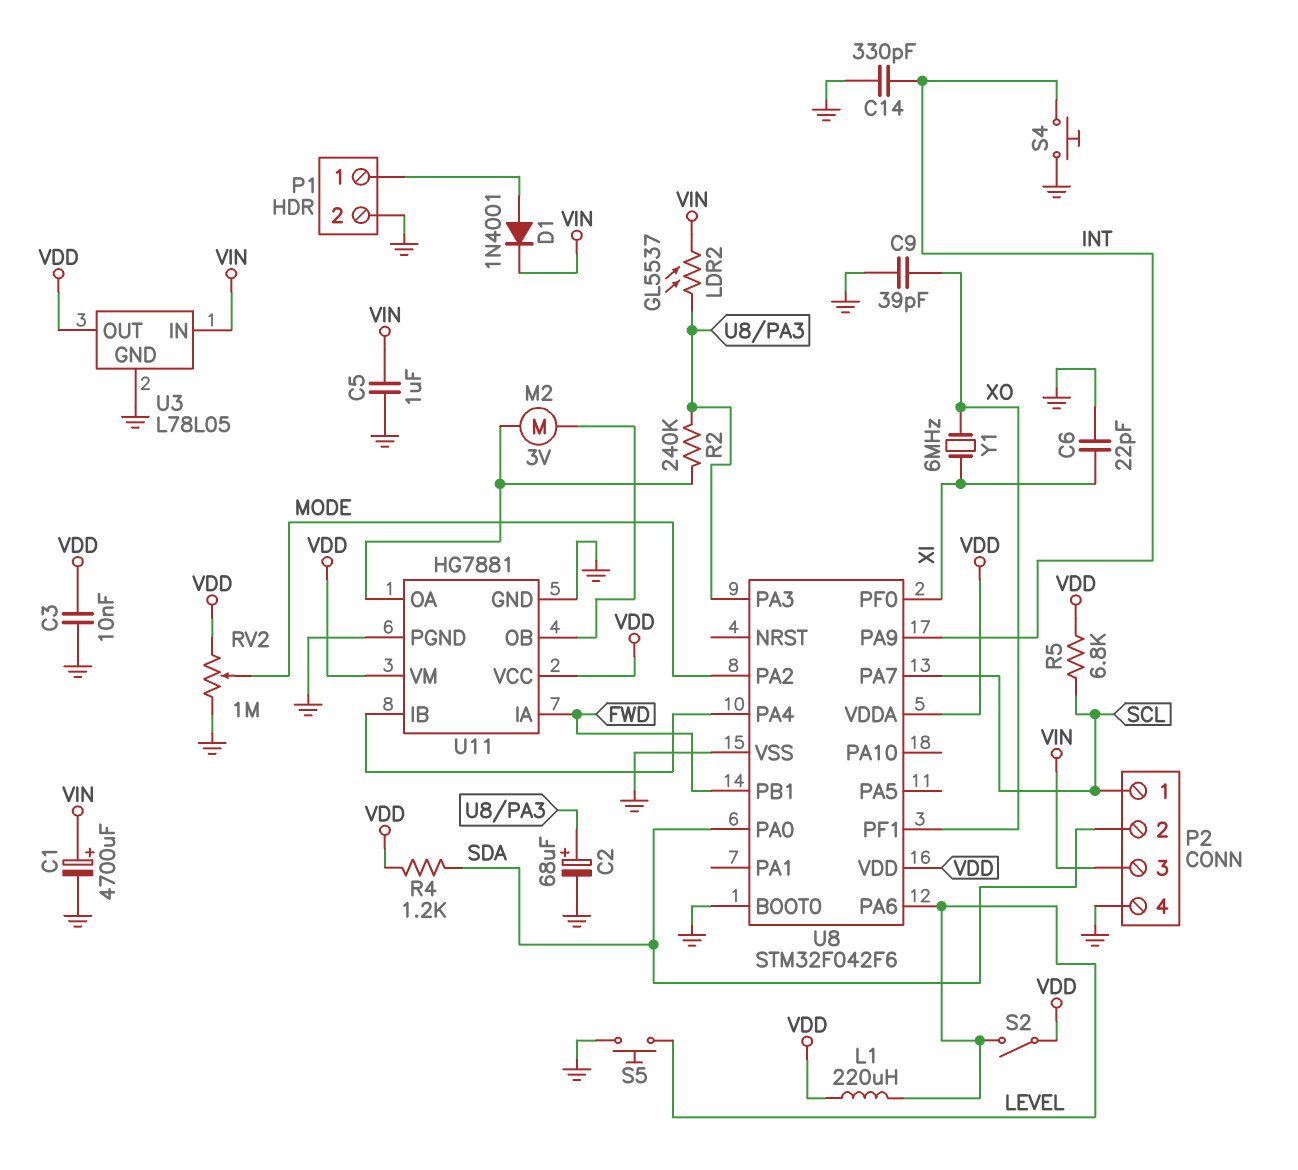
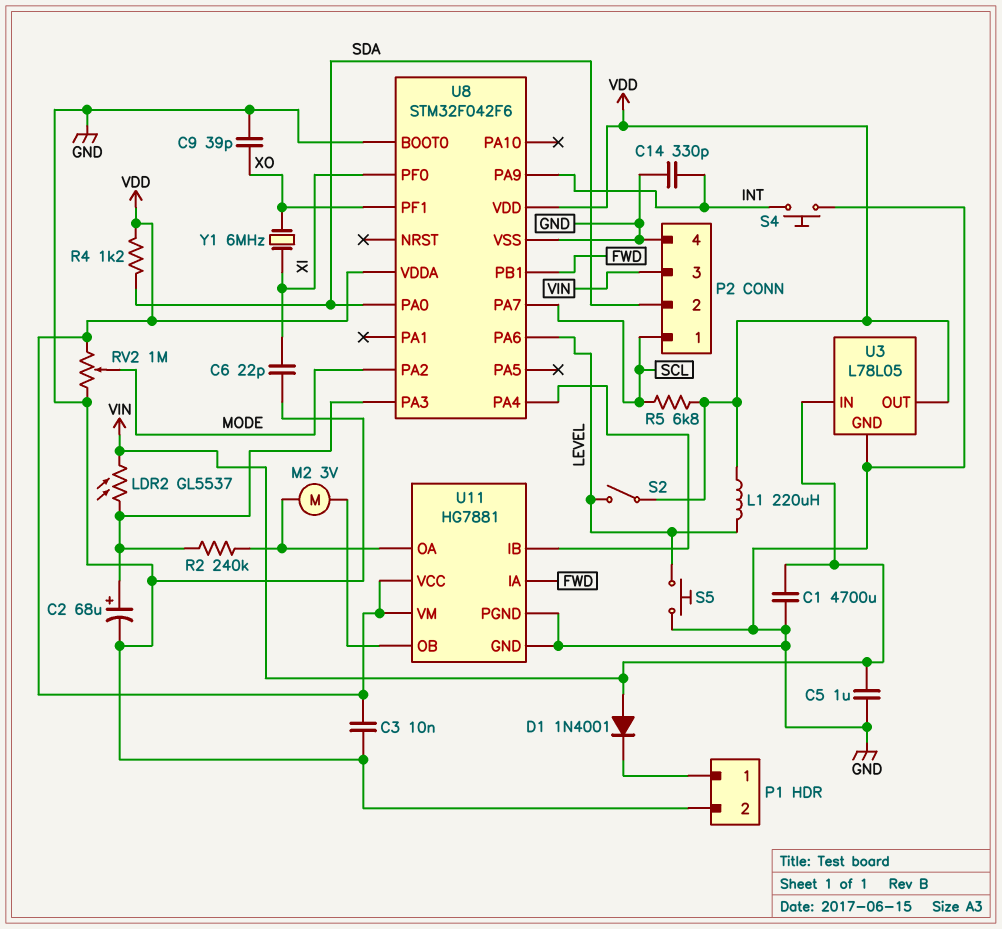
C1: 4700uF (plus VIN, minus GND) -> 4700uF (GND, VIN)
D1: diode 1N4001 (A P1/1, K VIN) -> diode 1N4001 (A VIN, K P1/1)

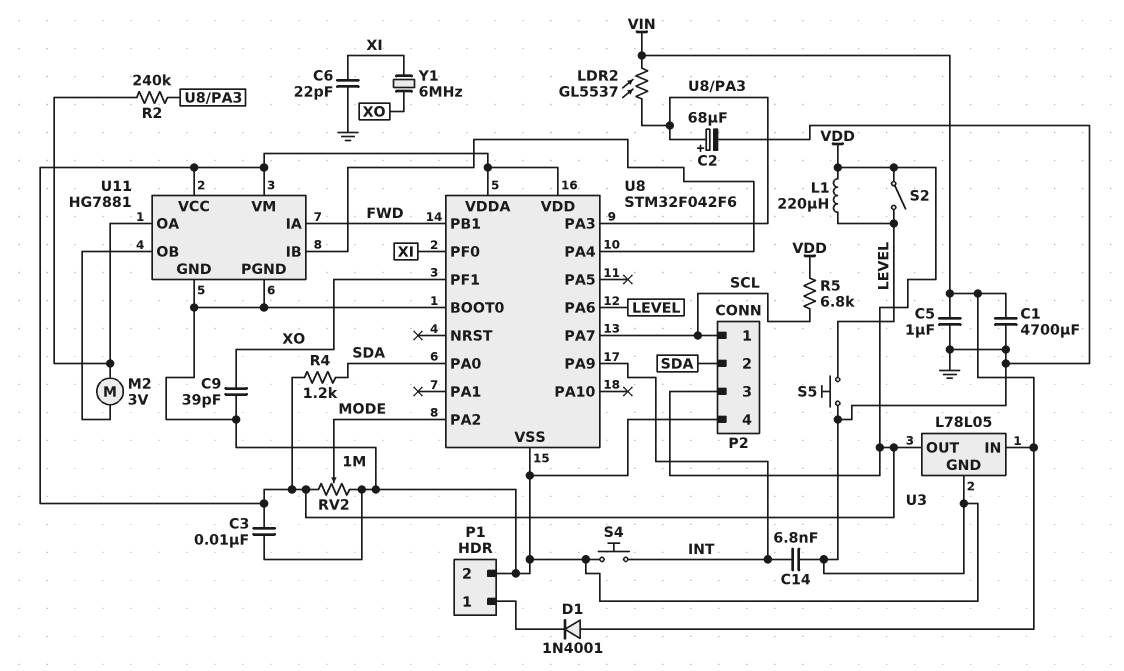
C14: 330pF (GND, INT) -> 6.8nF (GND, INT)
P2 pin 3: VIN -> VDD

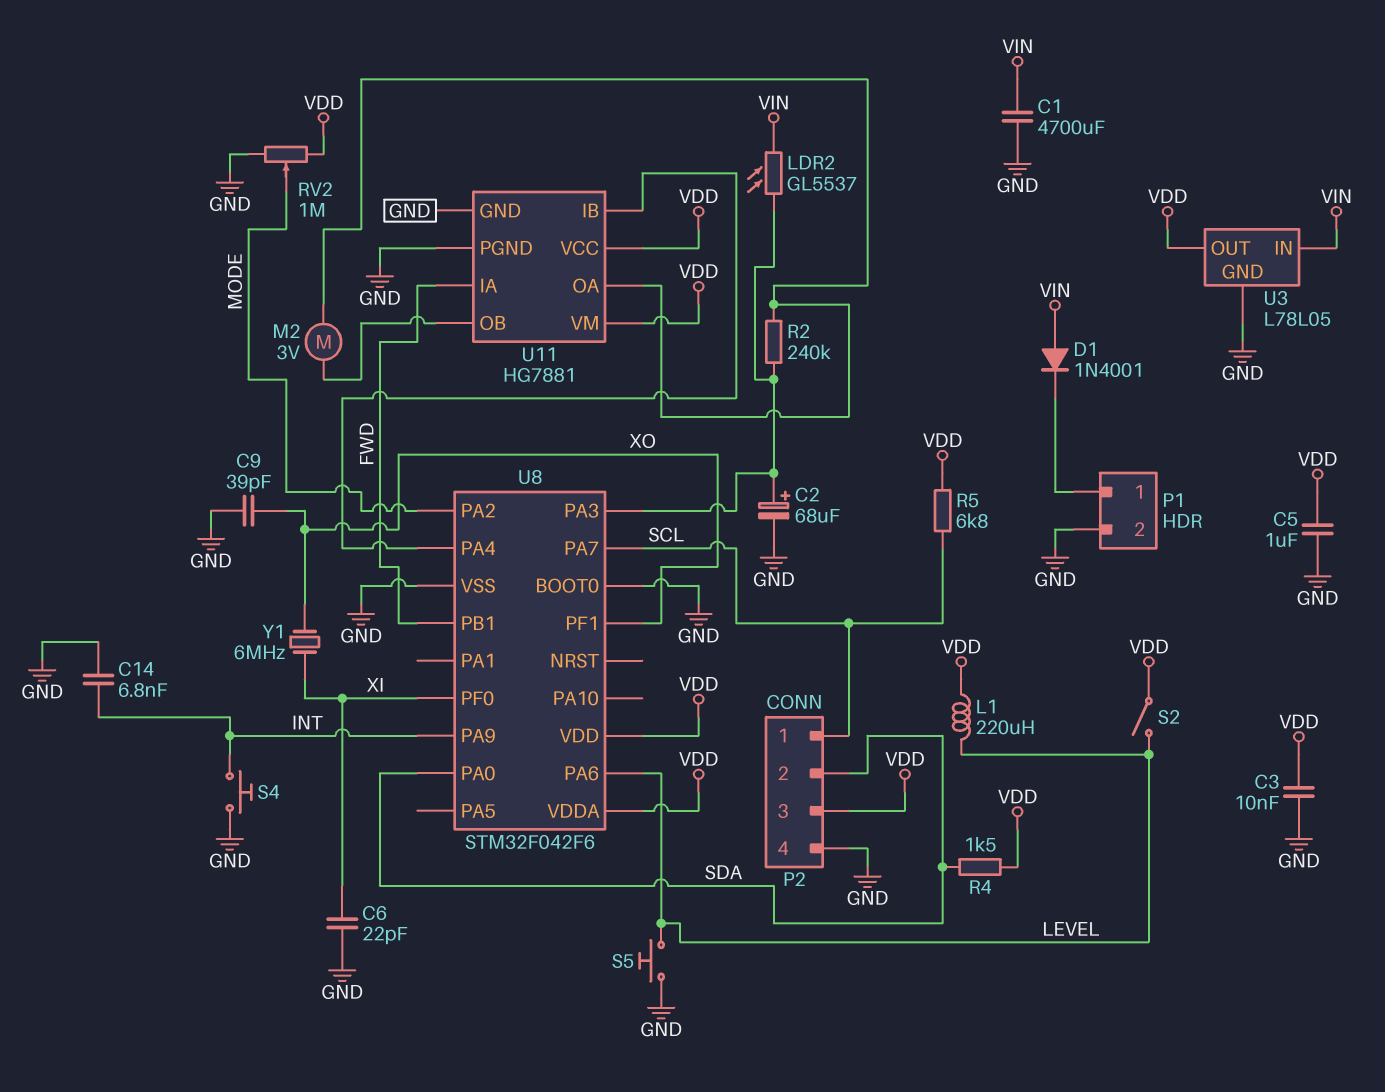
C5: 1uF (GND, VIN) -> 1uF (GND, VDD)
R4: 1.2k (SDA, VDD) -> 1.5k (SDA, VDD)

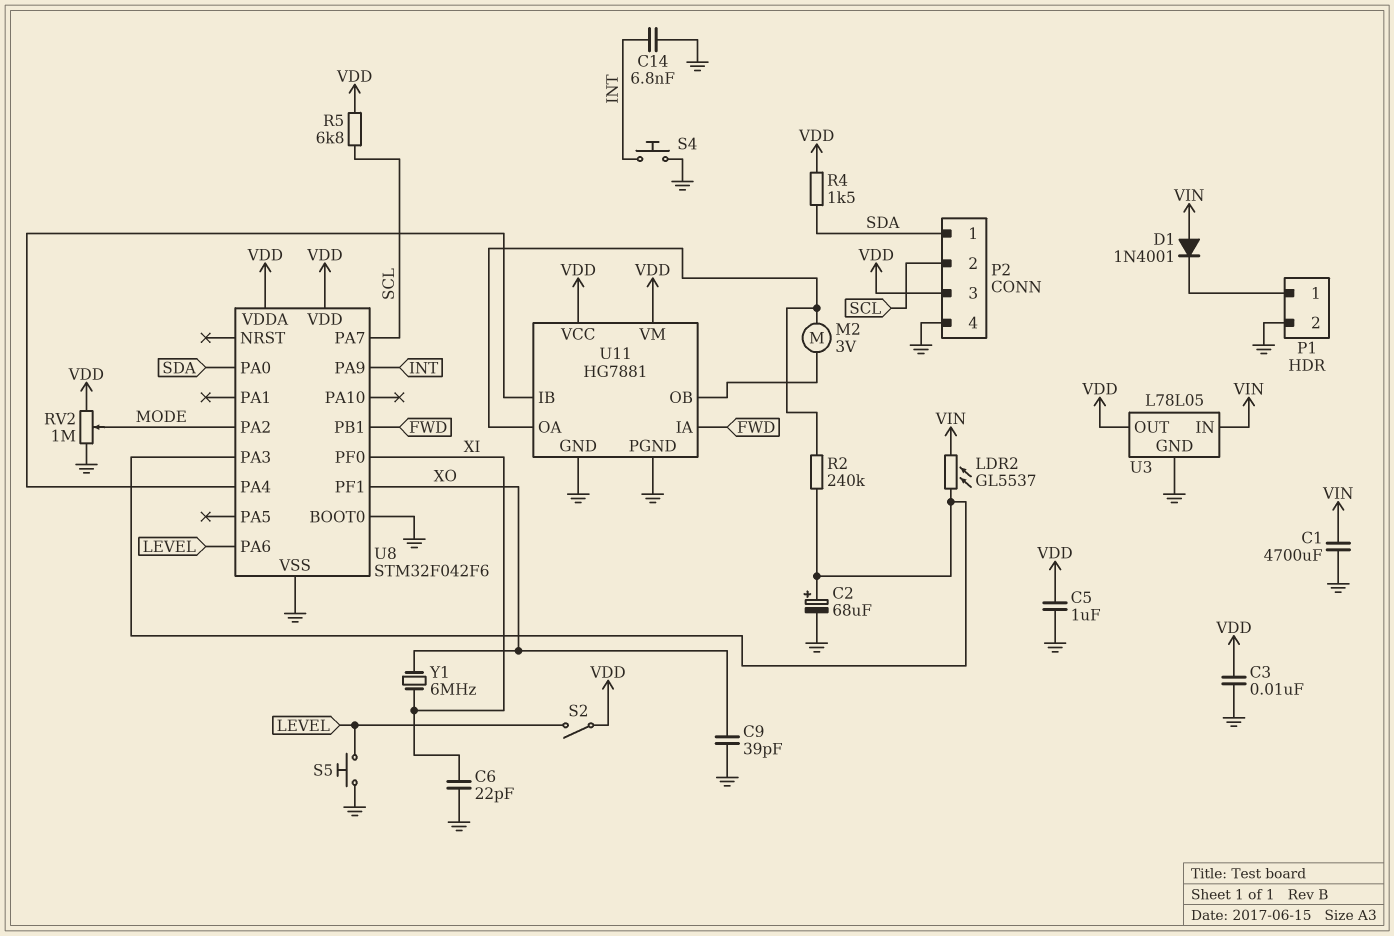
L1: 220uH (LEVEL, VDD) -> none
P2 pin 1: SCL -> SDA
P2 pin 2: SDA -> SCL

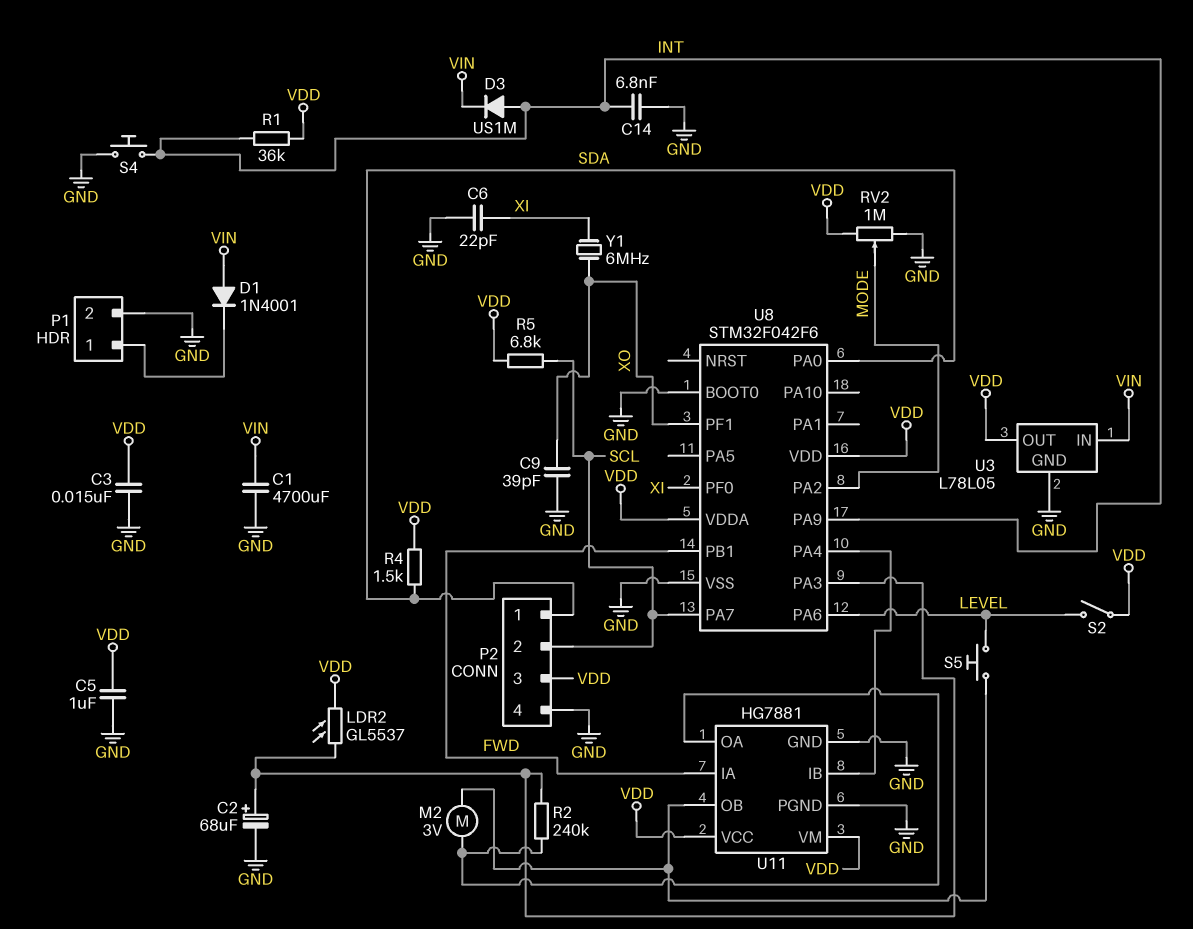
C3: 10nF (GND, VDD) -> 15nF (GND, VDD)
D3: none -> diode US1M (A INT, K VIN)
LDR2: GL5537 (U8/PA3, VIN) -> GL5537 (U8/PA3, VDD)
R1: none -> 36k (INT, VDD)
S5: button (GND, LEVEL) -> button (LEVEL, U11/OB)

